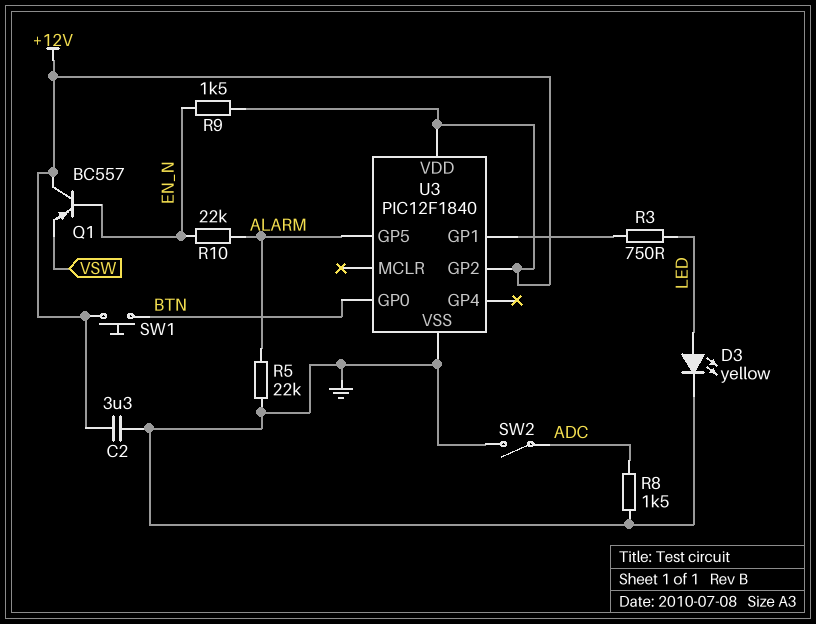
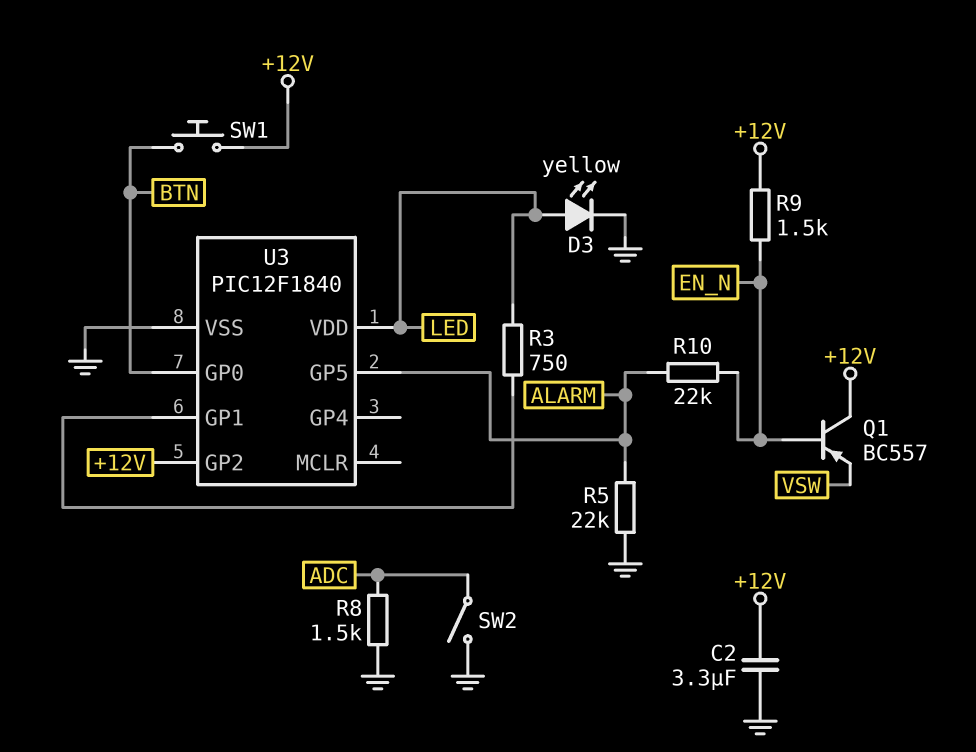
U3 pin VDD: +12V -> LED

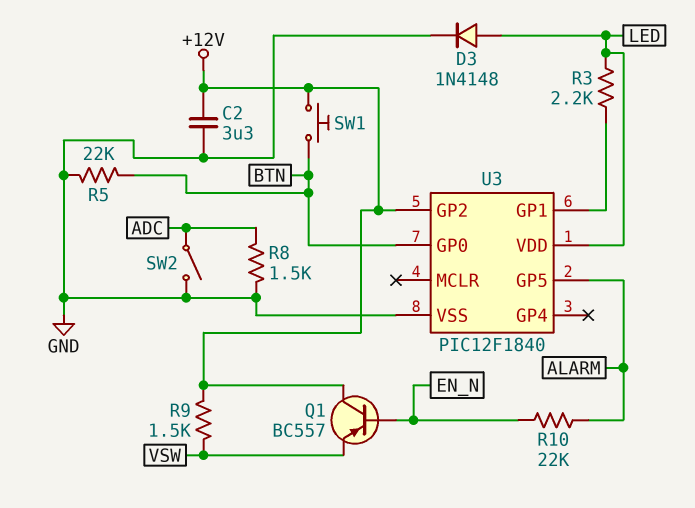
D3: LED yellow (A LED, K GND) -> diode 1N4148 (A LED, K GND)
R3: 750 (LED, U3/GP1) -> 2.2k (LED, U3/GP1)
R5: 22k (ALARM, GND) -> 22k (BTN, GND)
R9: 1.5k (+12V, EN_N) -> 1.5k (+12V, VSW)

